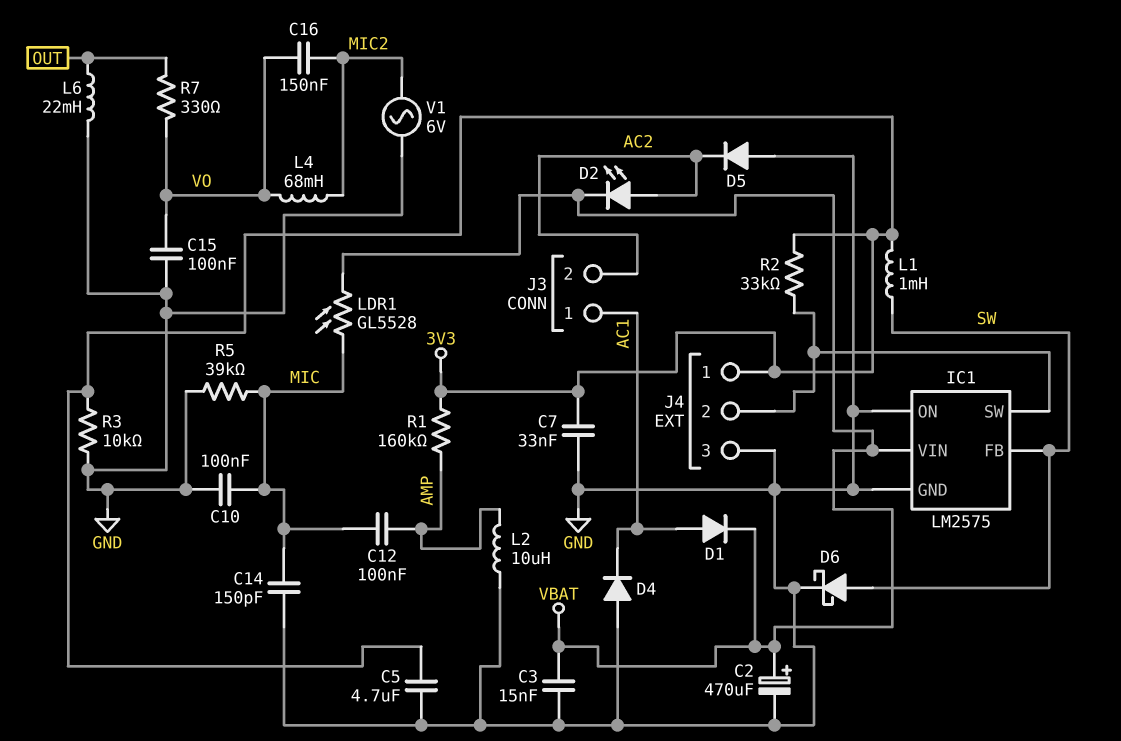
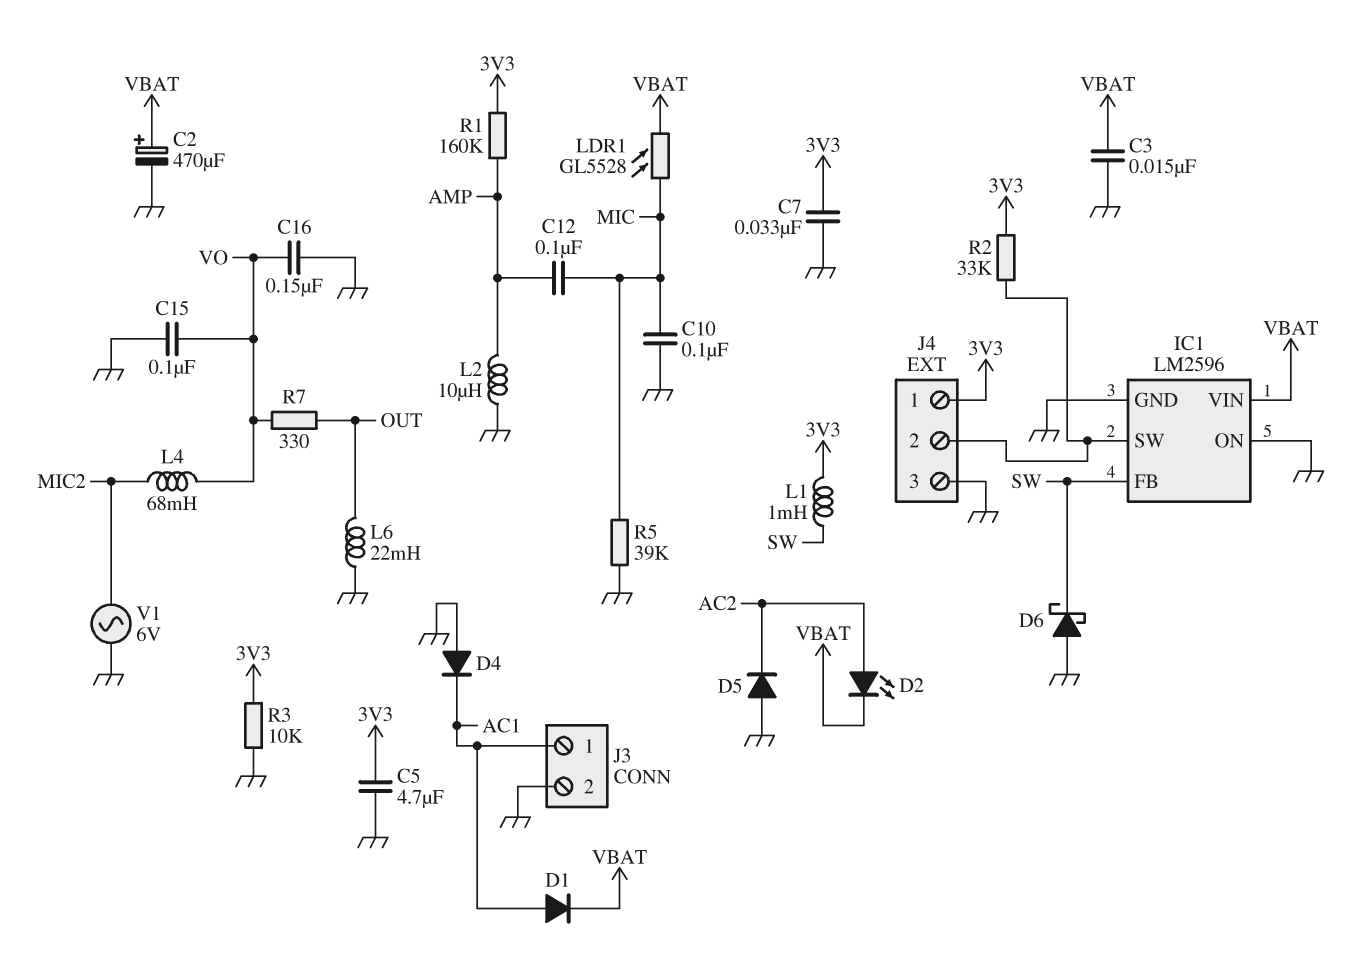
C14: 150pF (GND, MIC) -> none
C16: 150nF (MIC2, VO) -> 150nF (GND, VO)
D6: schottky (A SW, K GND) -> schottky (A GND, K SW)
IC1: LM2575 -> LM2596
J3 pin 2: AC2 -> GND

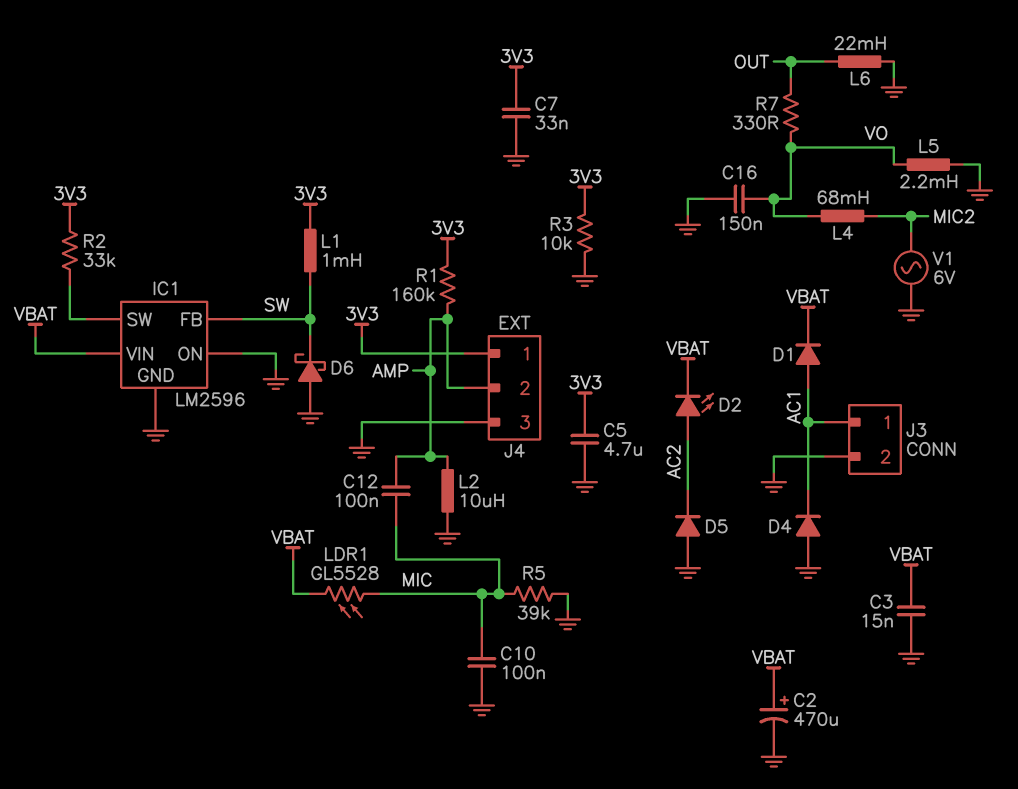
C15: 100nF (GND, VO) -> none
J4 pin 2: IC1/SW -> AMP
L5: none -> 2.2mH (GND, VO)

